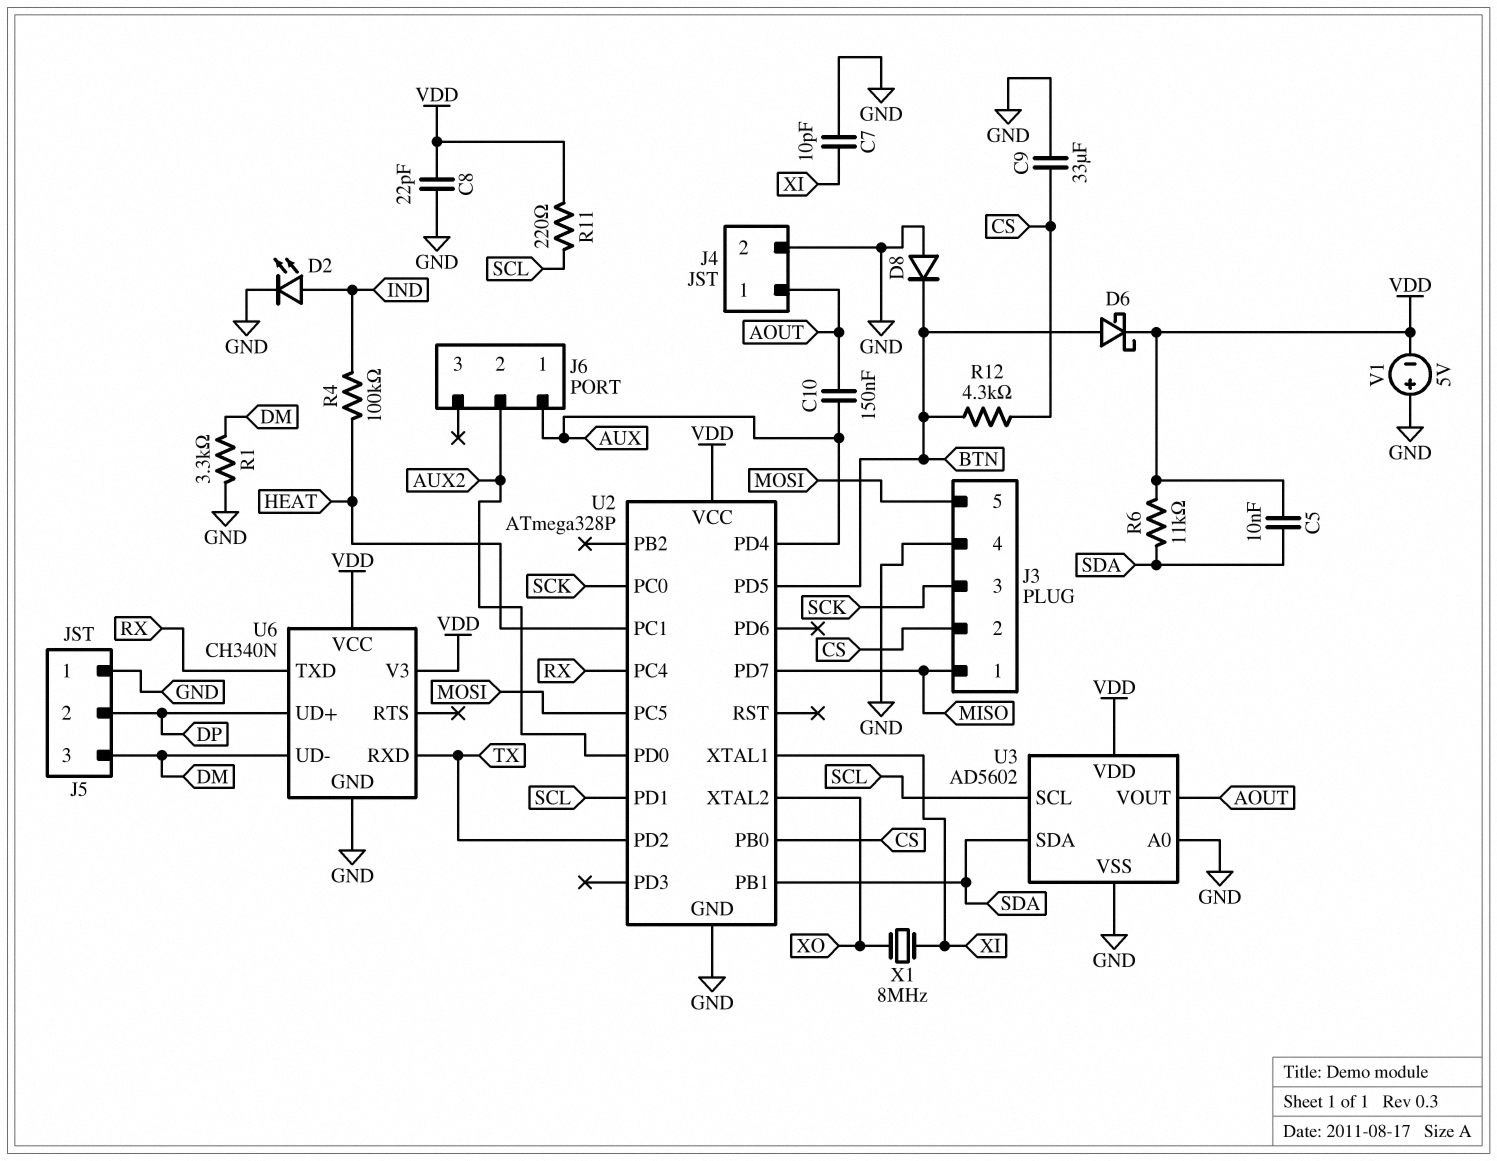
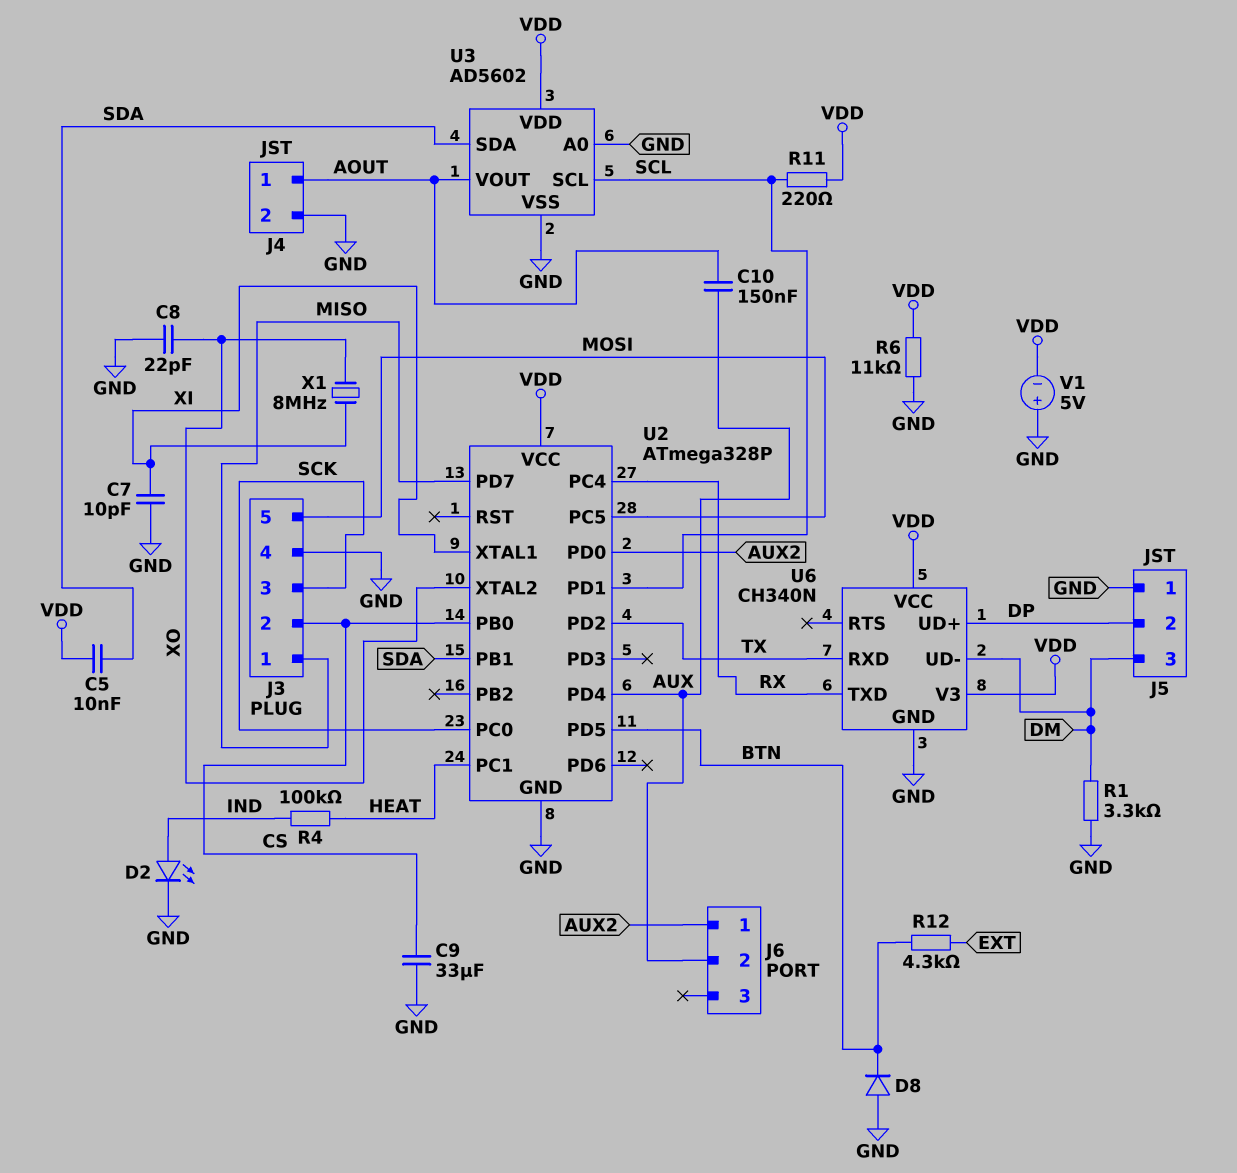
C8: 22pF (GND, VDD) -> 22pF (GND, XO)
D6: schottky (A BTN, K VDD) -> none
J6 pin 1: AUX -> AUX2
J6 pin 2: AUX2 -> AUX
R6: 11k (SDA, VDD) -> 11k (GND, VDD)
R12: 4.3k (BTN, CS) -> 4.3k (BTN, EXT)

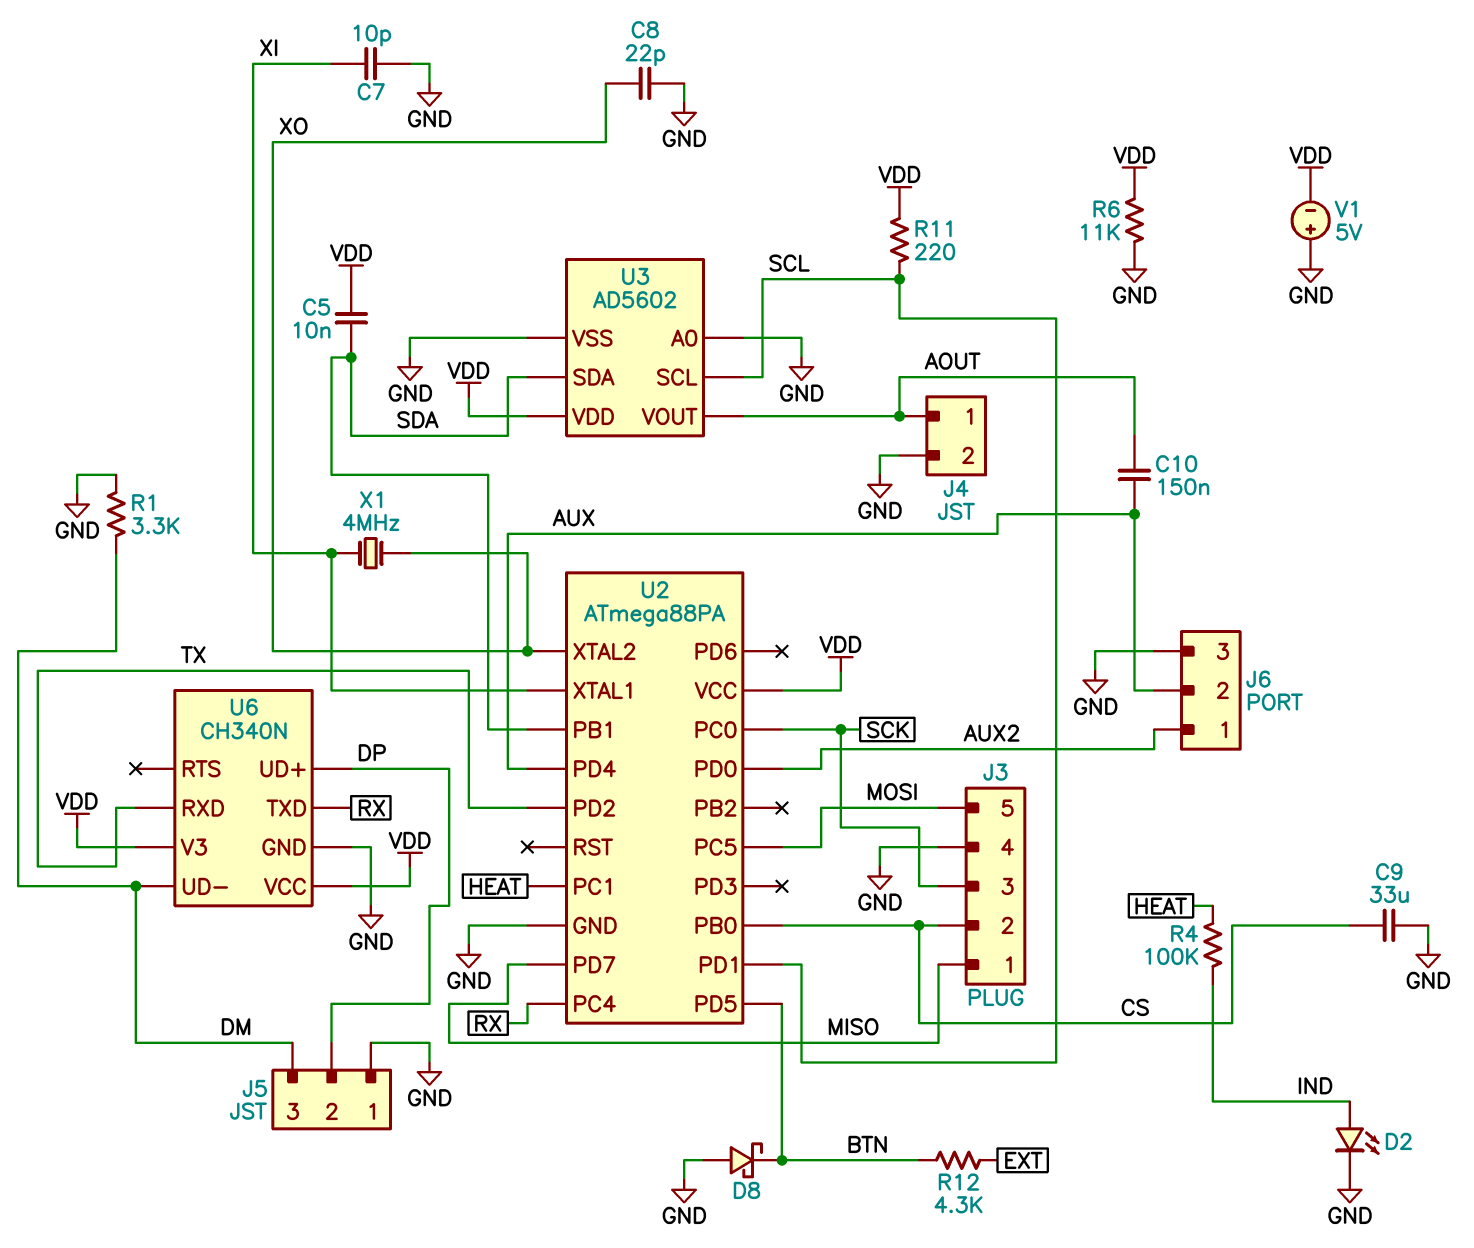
D8: diode (A GND, K BTN) -> schottky (A GND, K BTN)
J6 pin 3: none -> GND
U2: ATmega328P -> ATmega88PA
X1: 8MHz (XI, XO) -> 4MHz (XI, XO)

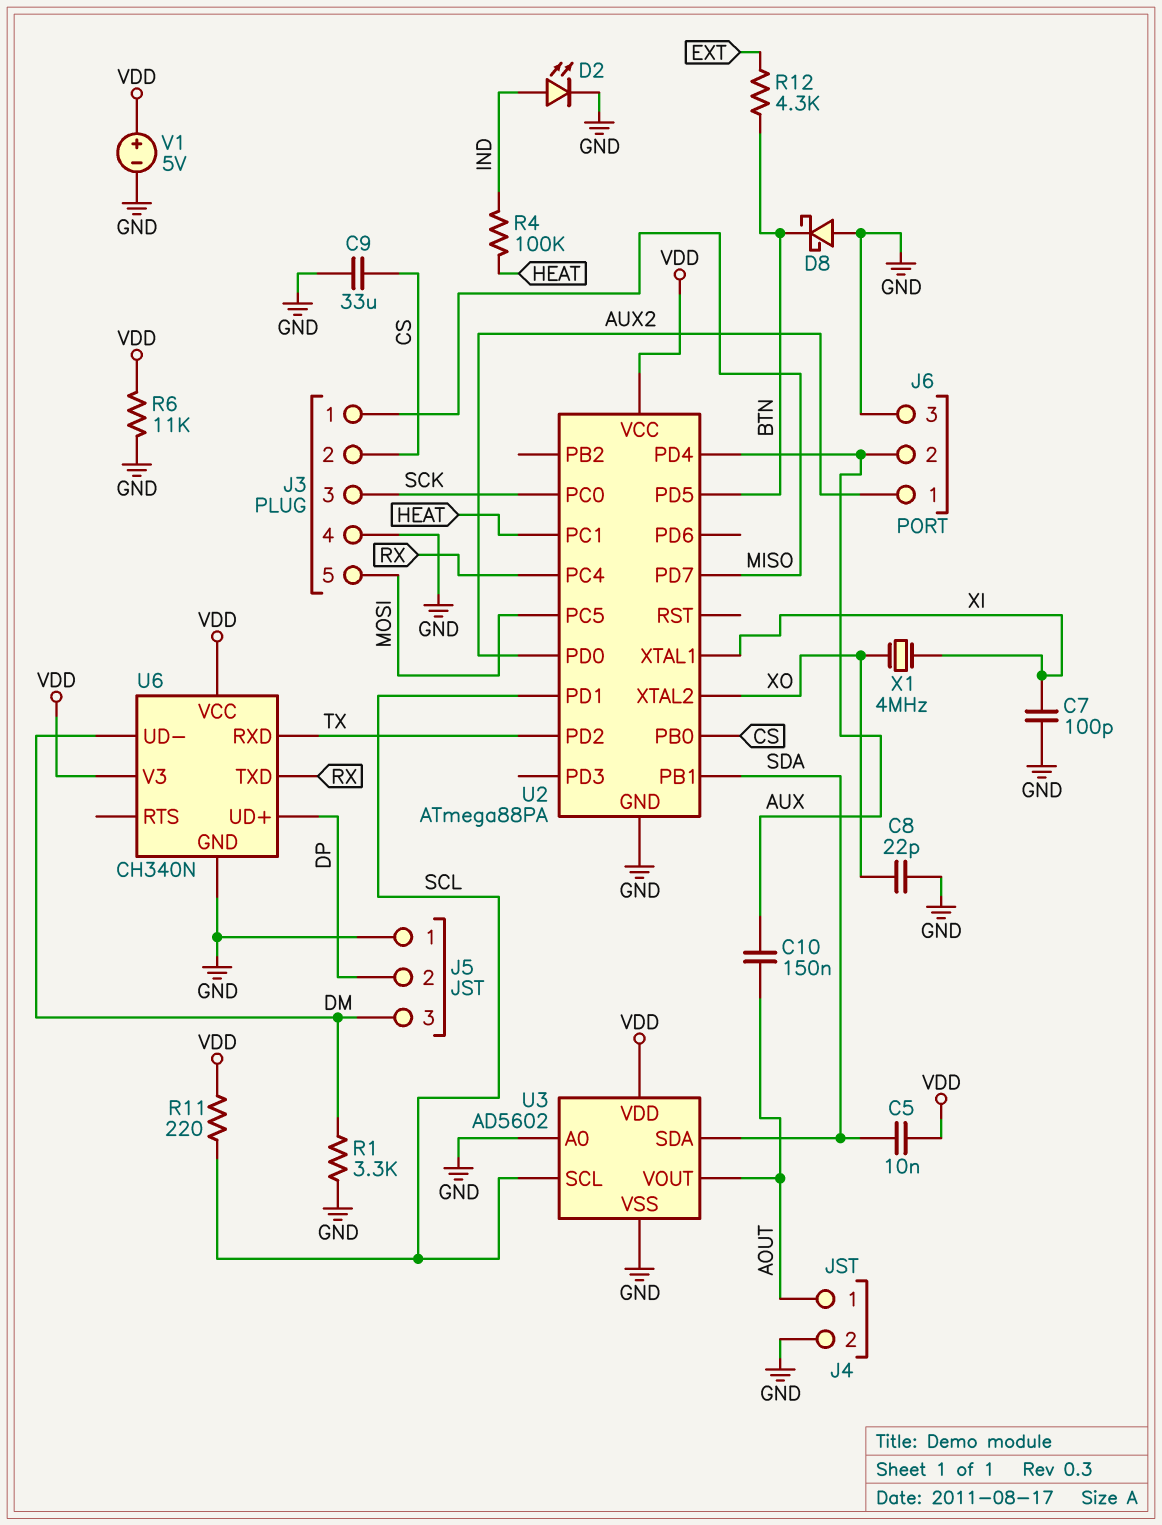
C7: 10pF (GND, XI) -> 100pF (GND, XI)
V1: 5V (plus GND, minus VDD) -> 5V (plus VDD, minus GND)

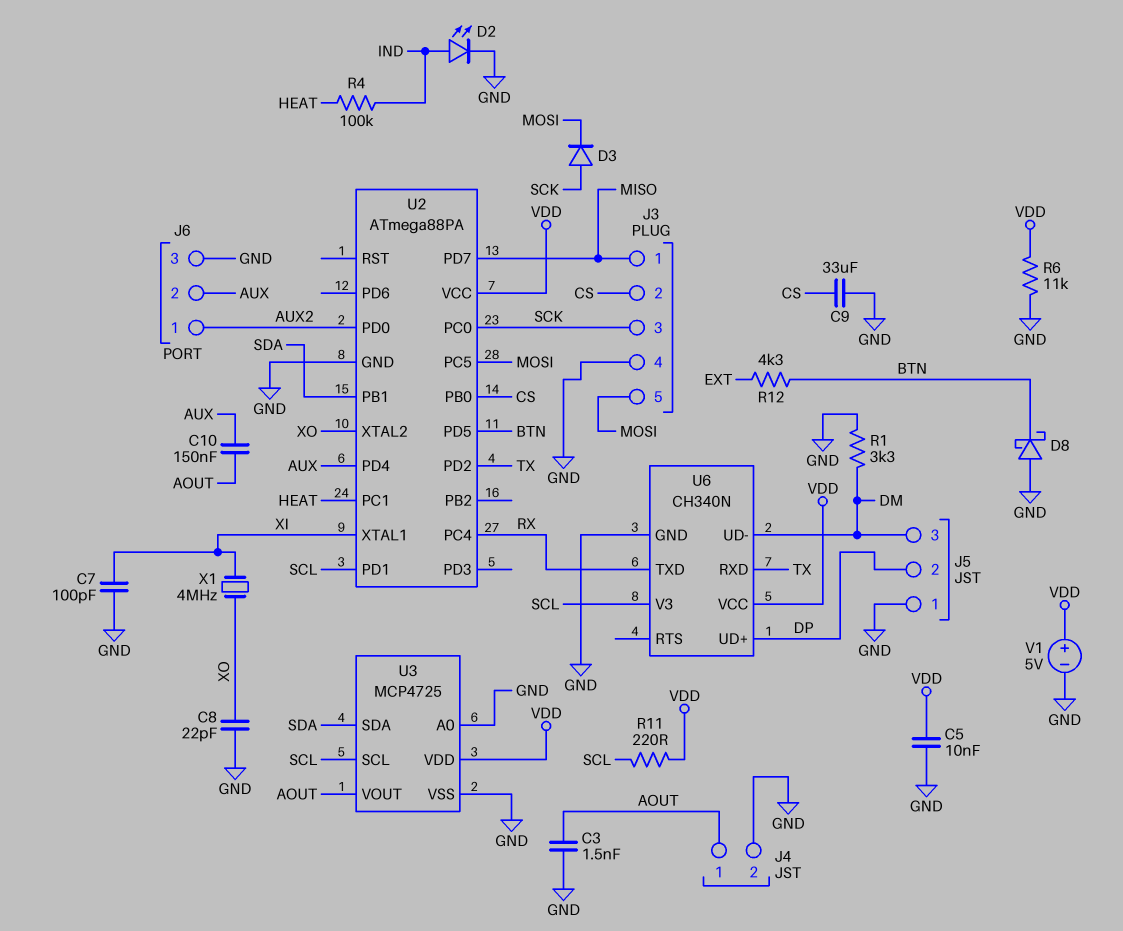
C3: none -> 1.5nF (AOUT, GND)
C5: 10nF (SDA, VDD) -> 10nF (GND, VDD)
D3: none -> diode (A SCK, K MOSI)
U3: AD5602 -> MCP4725
U6 pin V3: VDD -> SCL

